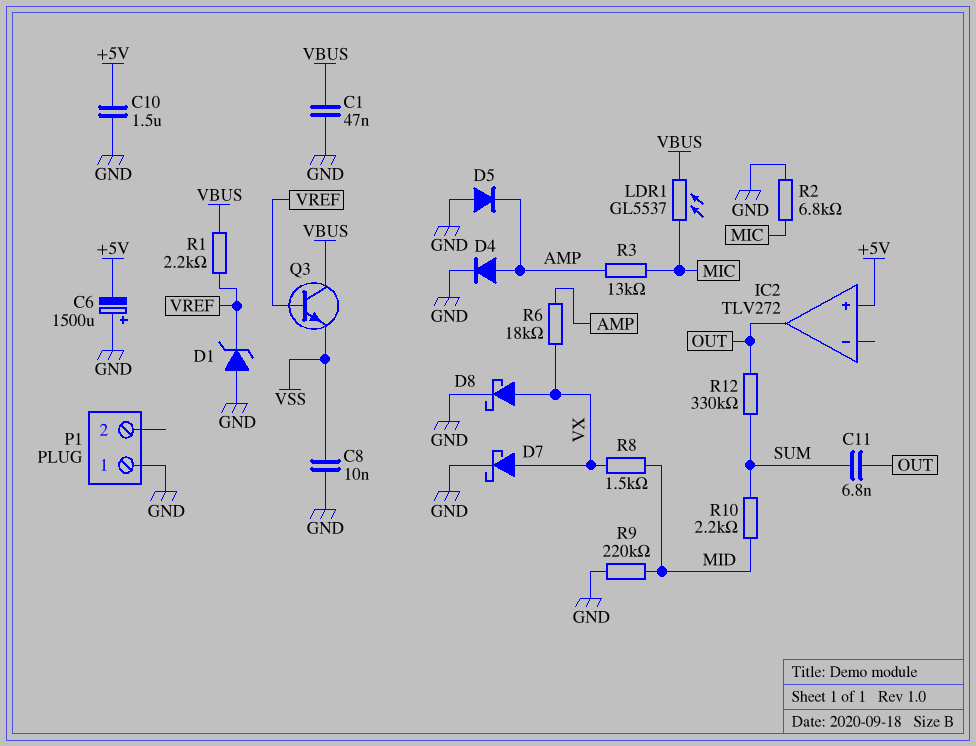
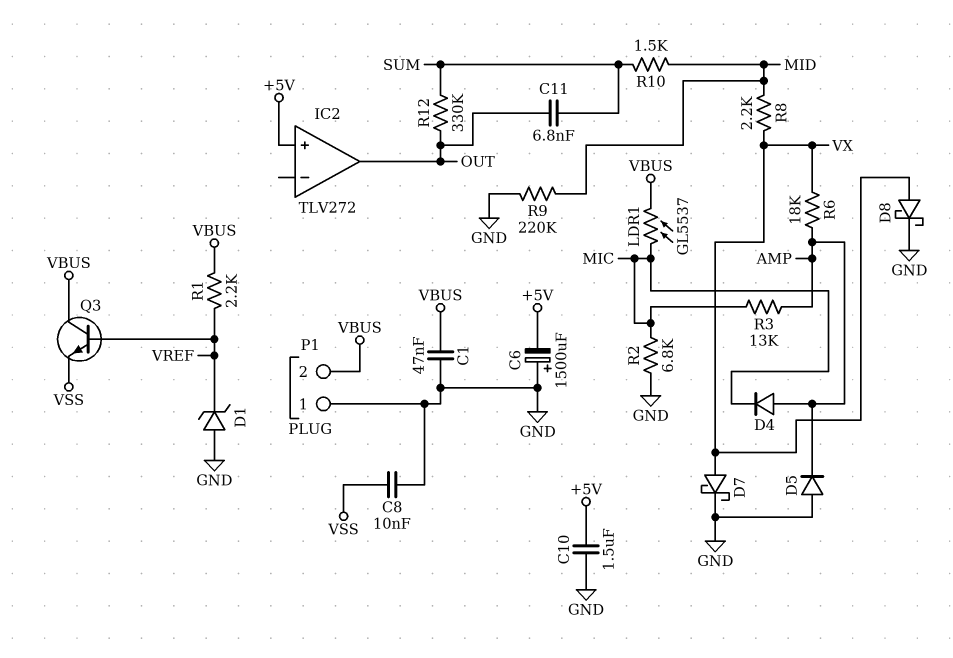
D4: diode (A AMP, K GND) -> diode (A AMP, K MIC)
P1 pin 2: none -> VBUS
R8: 1.5k (MID, VX) -> 2.2k (MID, VX)
R10: 2.2k (MID, SUM) -> 1.5k (MID, SUM)

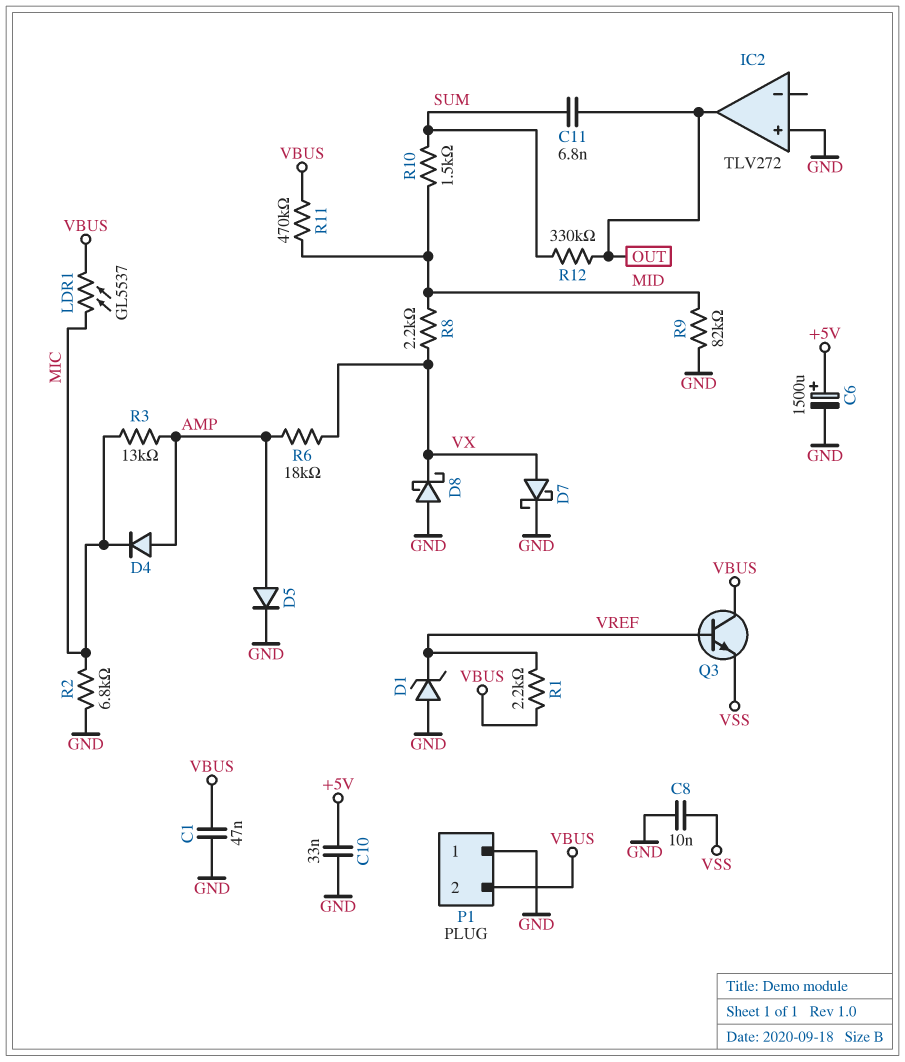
C6: 1500uF (plus GND, minus +5V) -> 1500uF (plus +5V, minus GND)
C10: 1.5uF (+5V, GND) -> 33nF (+5V, GND)
D5: diode (A GND, K AMP) -> diode (A AMP, K GND)
D8: schottky (A VX, K GND) -> schottky (A GND, K VX)
IC2 pin in+: +5V -> GND
R9: 220k (GND, MID) -> 82k (GND, MID)
R11: none -> 470k (MID, VBUS)

